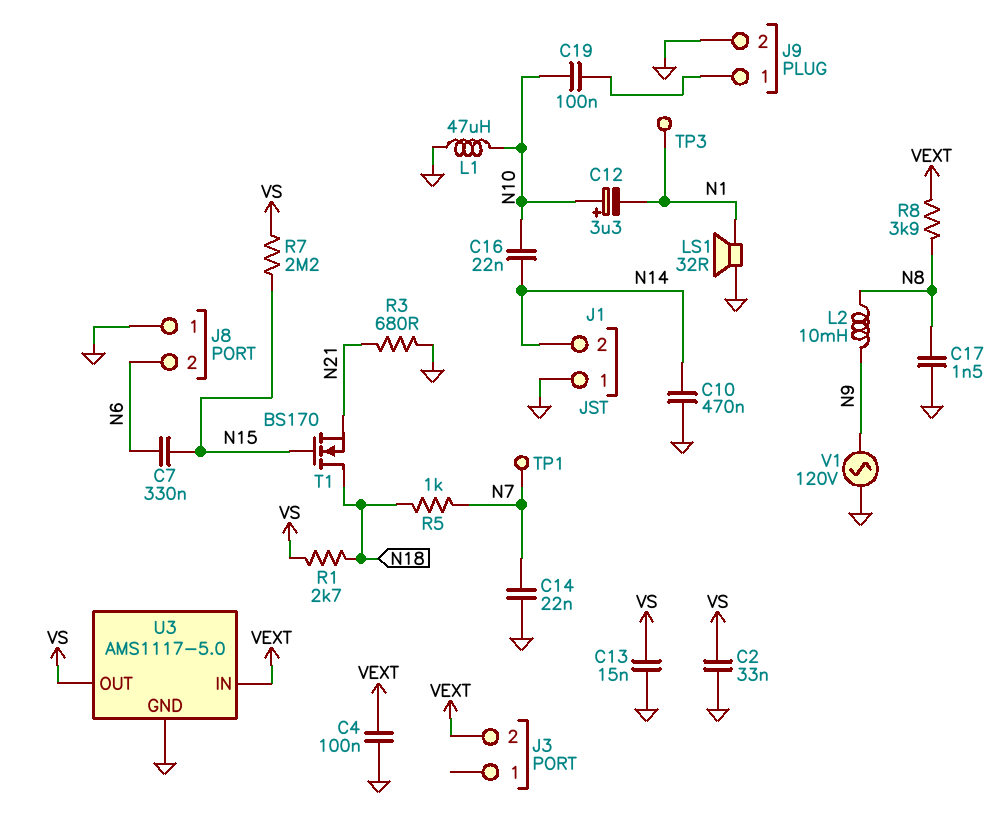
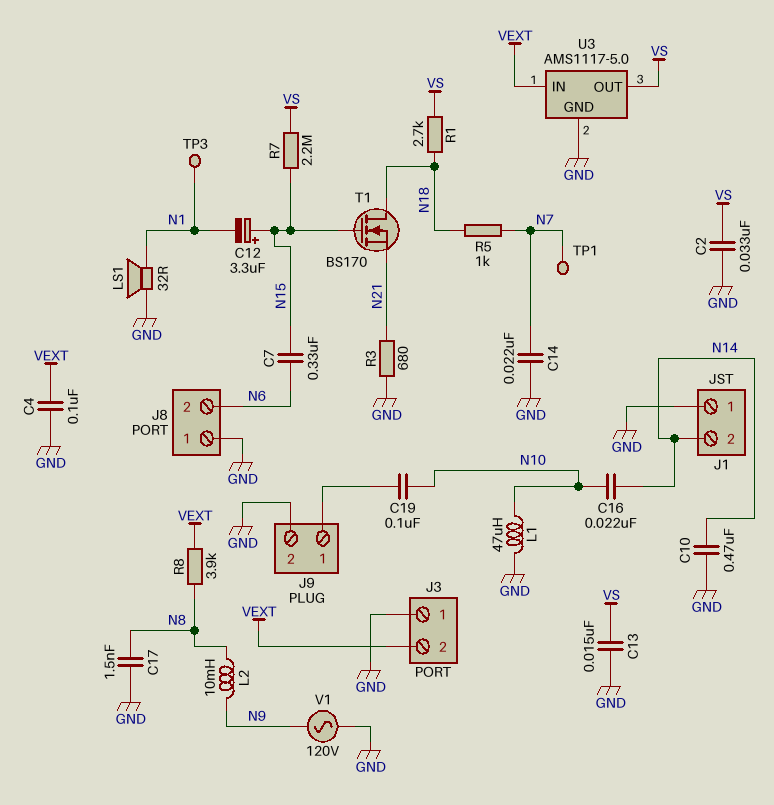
C12: 3.3uF (plus N10, minus N1) -> 3.3uF (plus N15, minus N1)
J3 pin 1: none -> GND

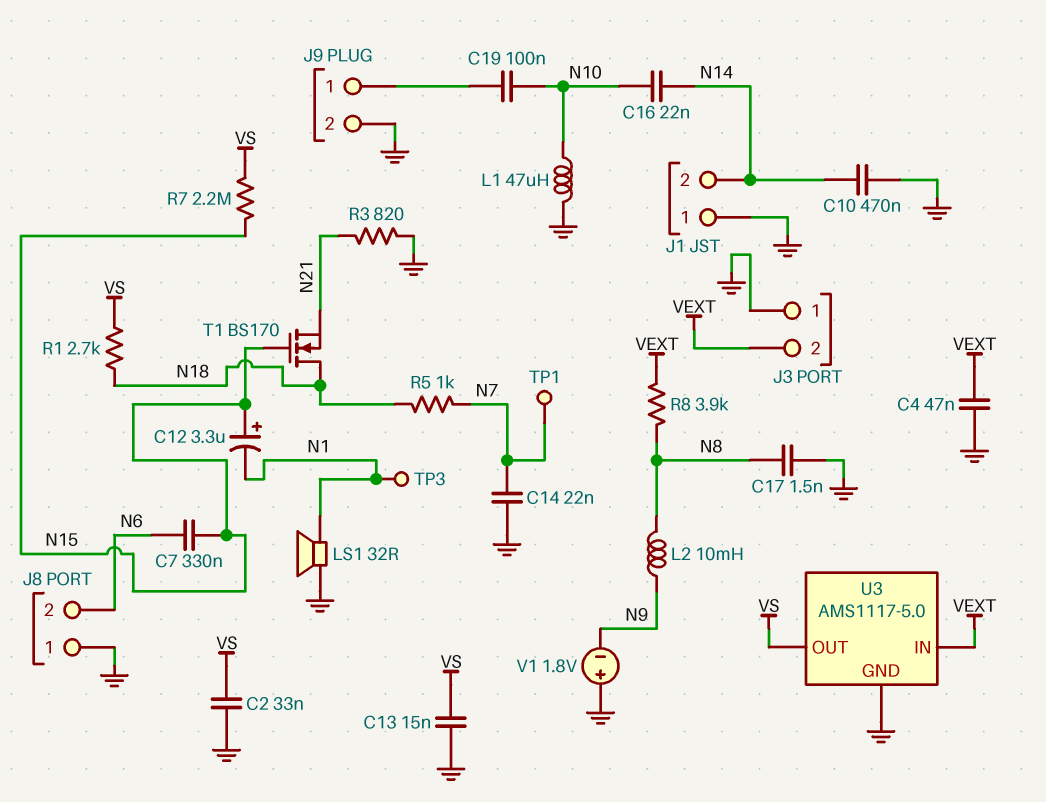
C4: 100nF (GND, VEXT) -> 47nF (GND, VEXT)
R3: 680 (GND, N21) -> 820 (GND, N21)
V1: AC 120V (GND, N9) -> 1.8V (plus GND, minus N9)

